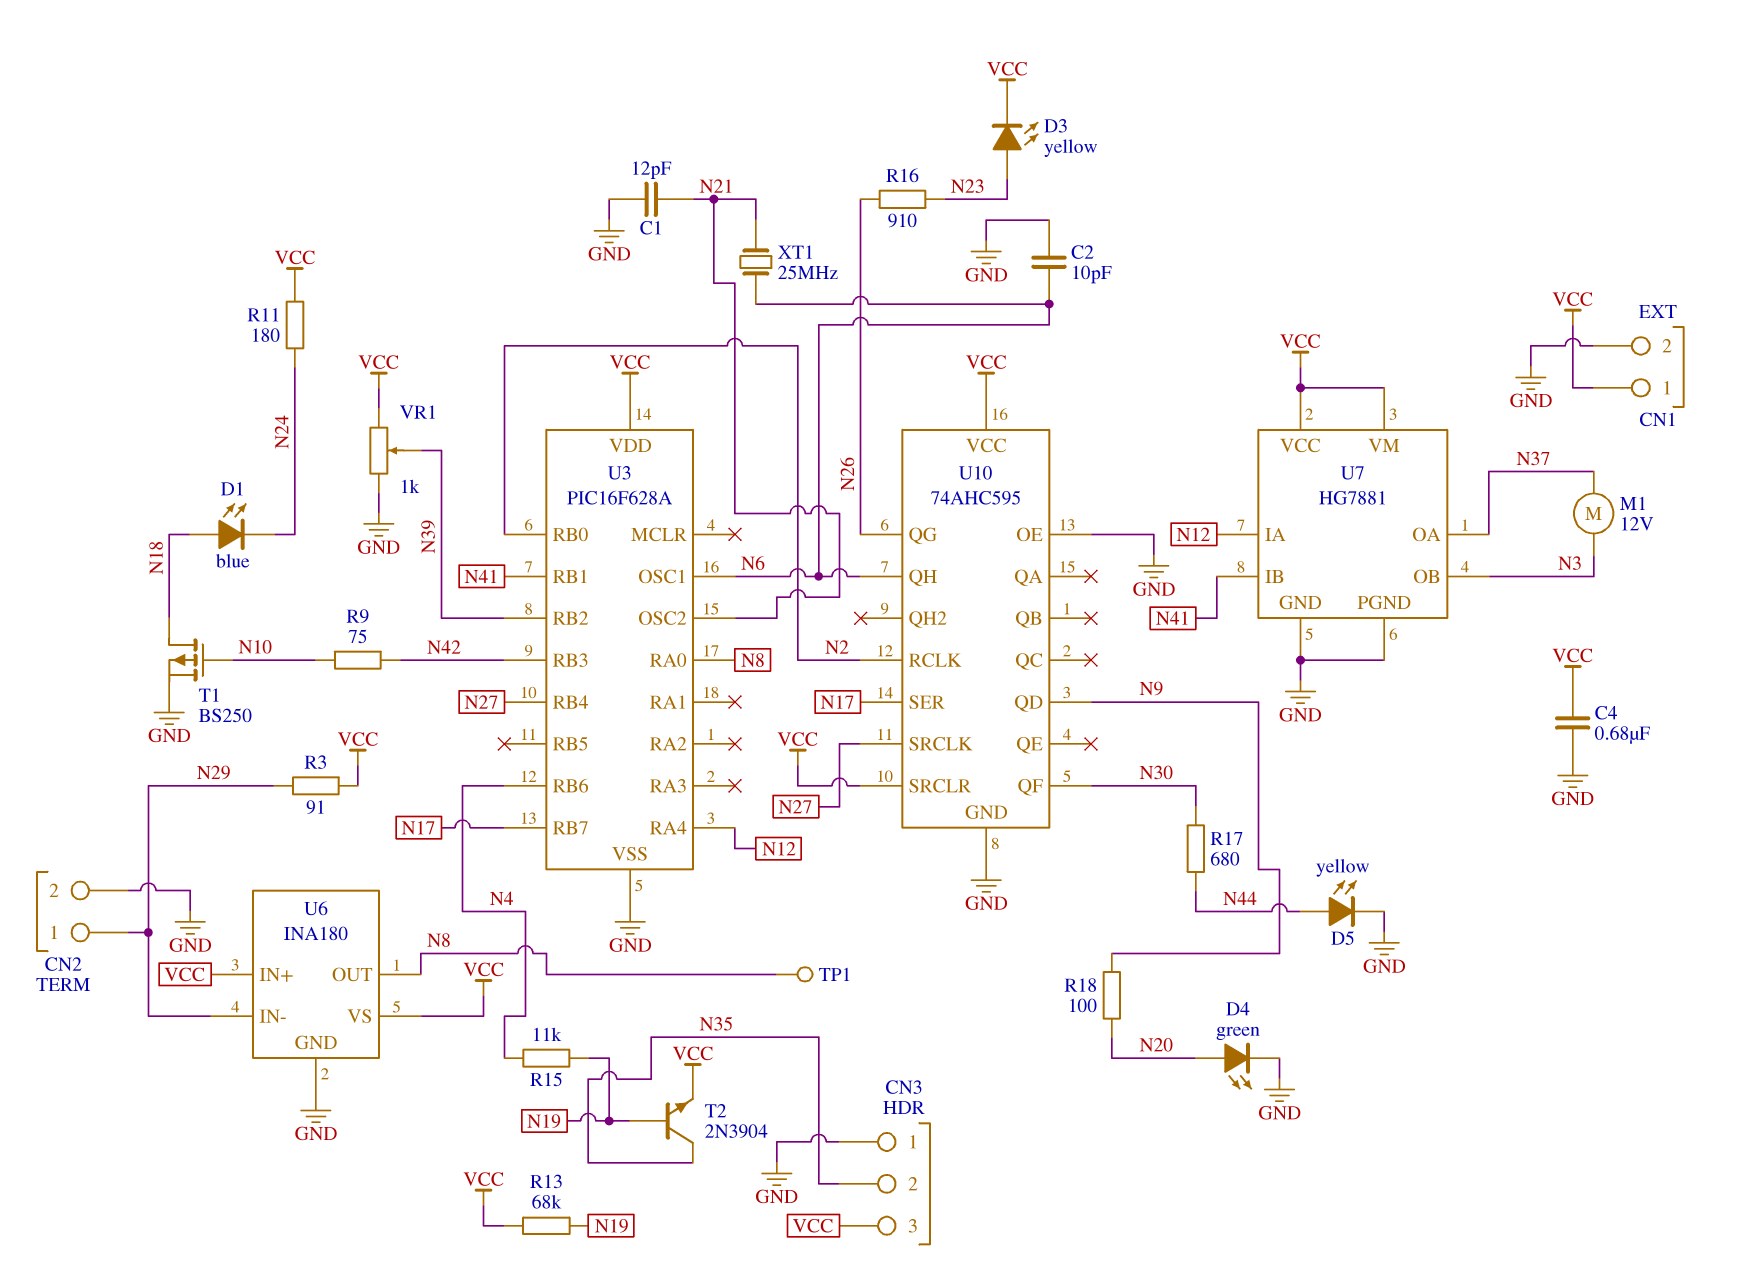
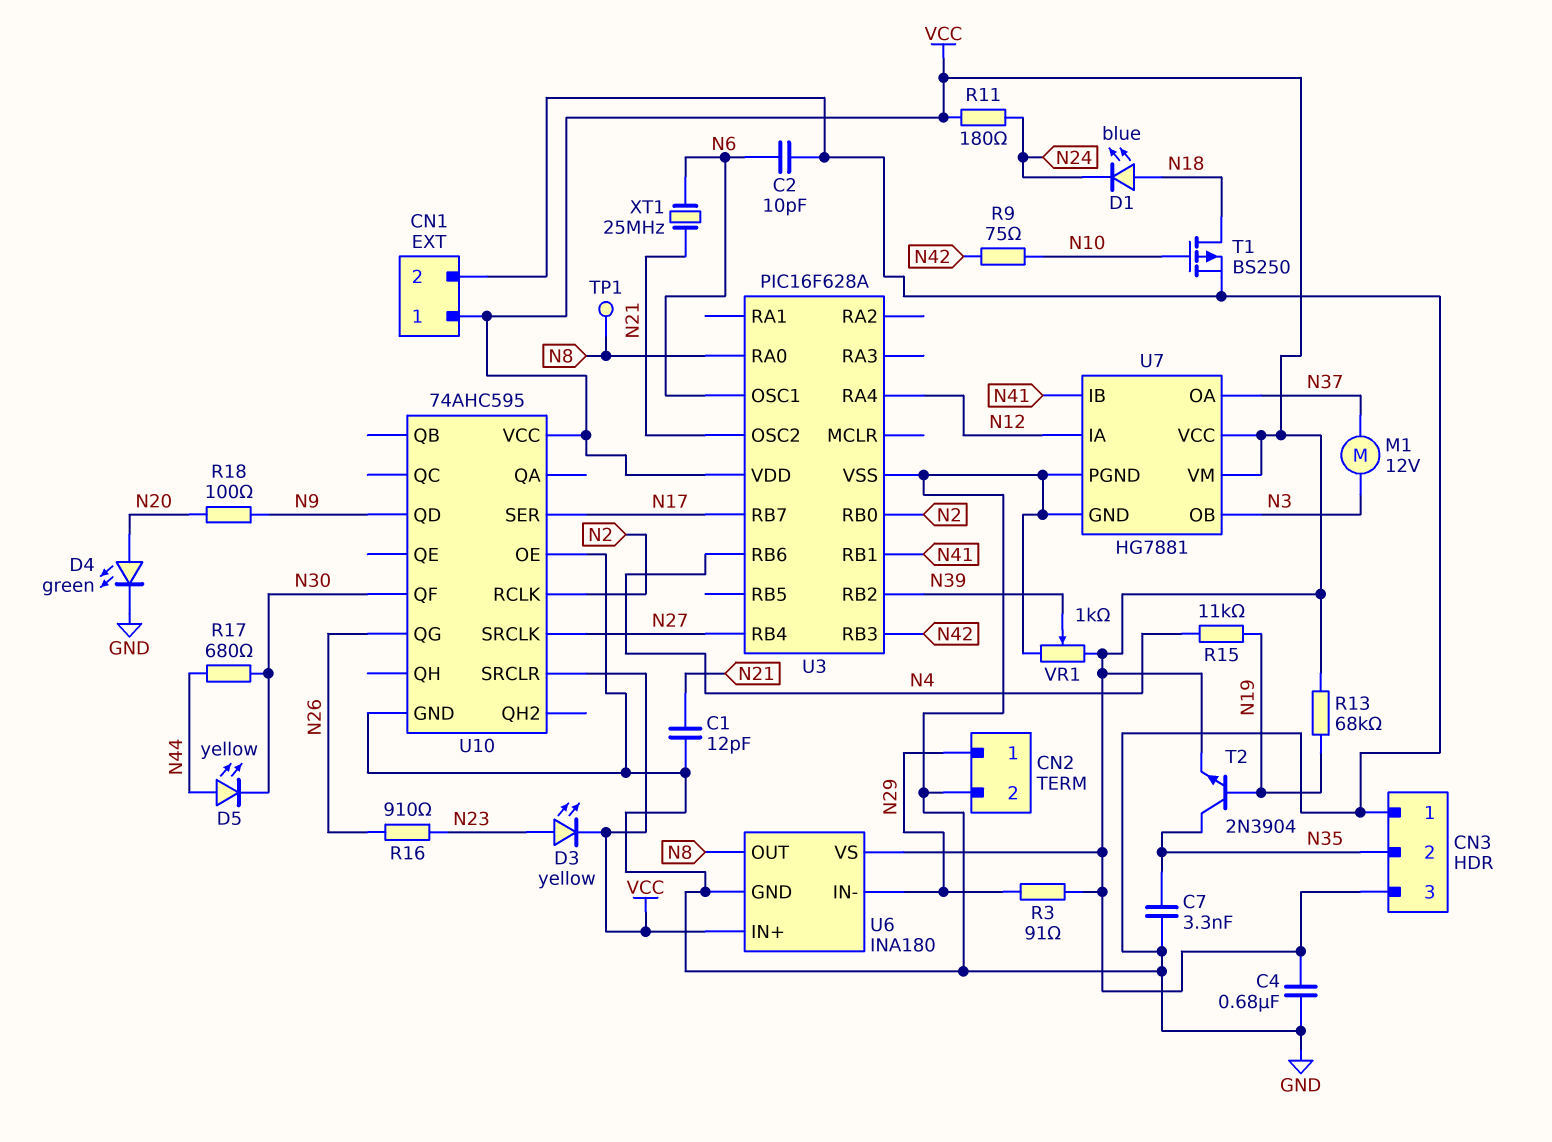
C7: none -> 3.3nF (GND, N35)
D5: LED yellow (A N44, K GND) -> LED yellow (A N44, K N30)
U10 pin QH: N6 -> none

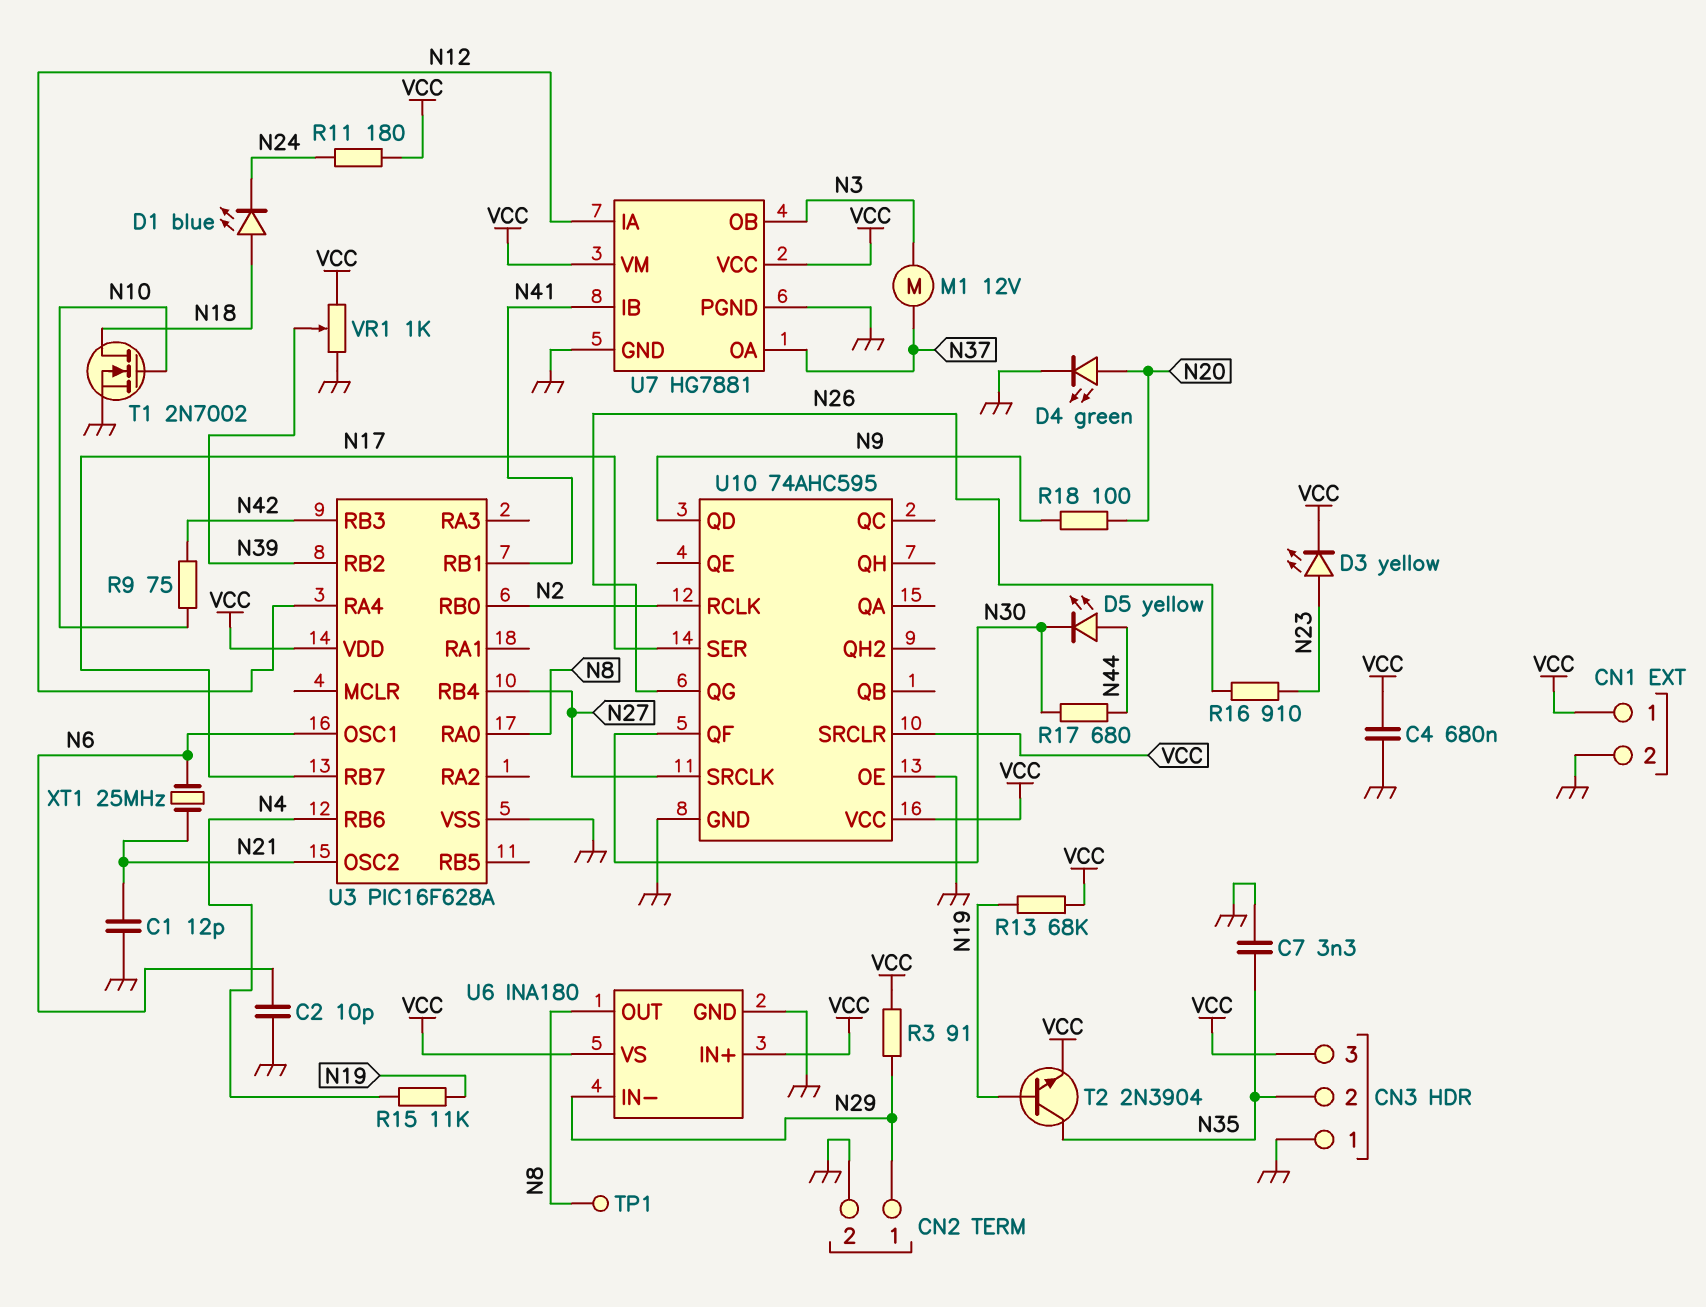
T1: PMOS BS250 (G N10, D N18, S GND) -> NMOS 2N7002 (G N10, D N18, S GND)

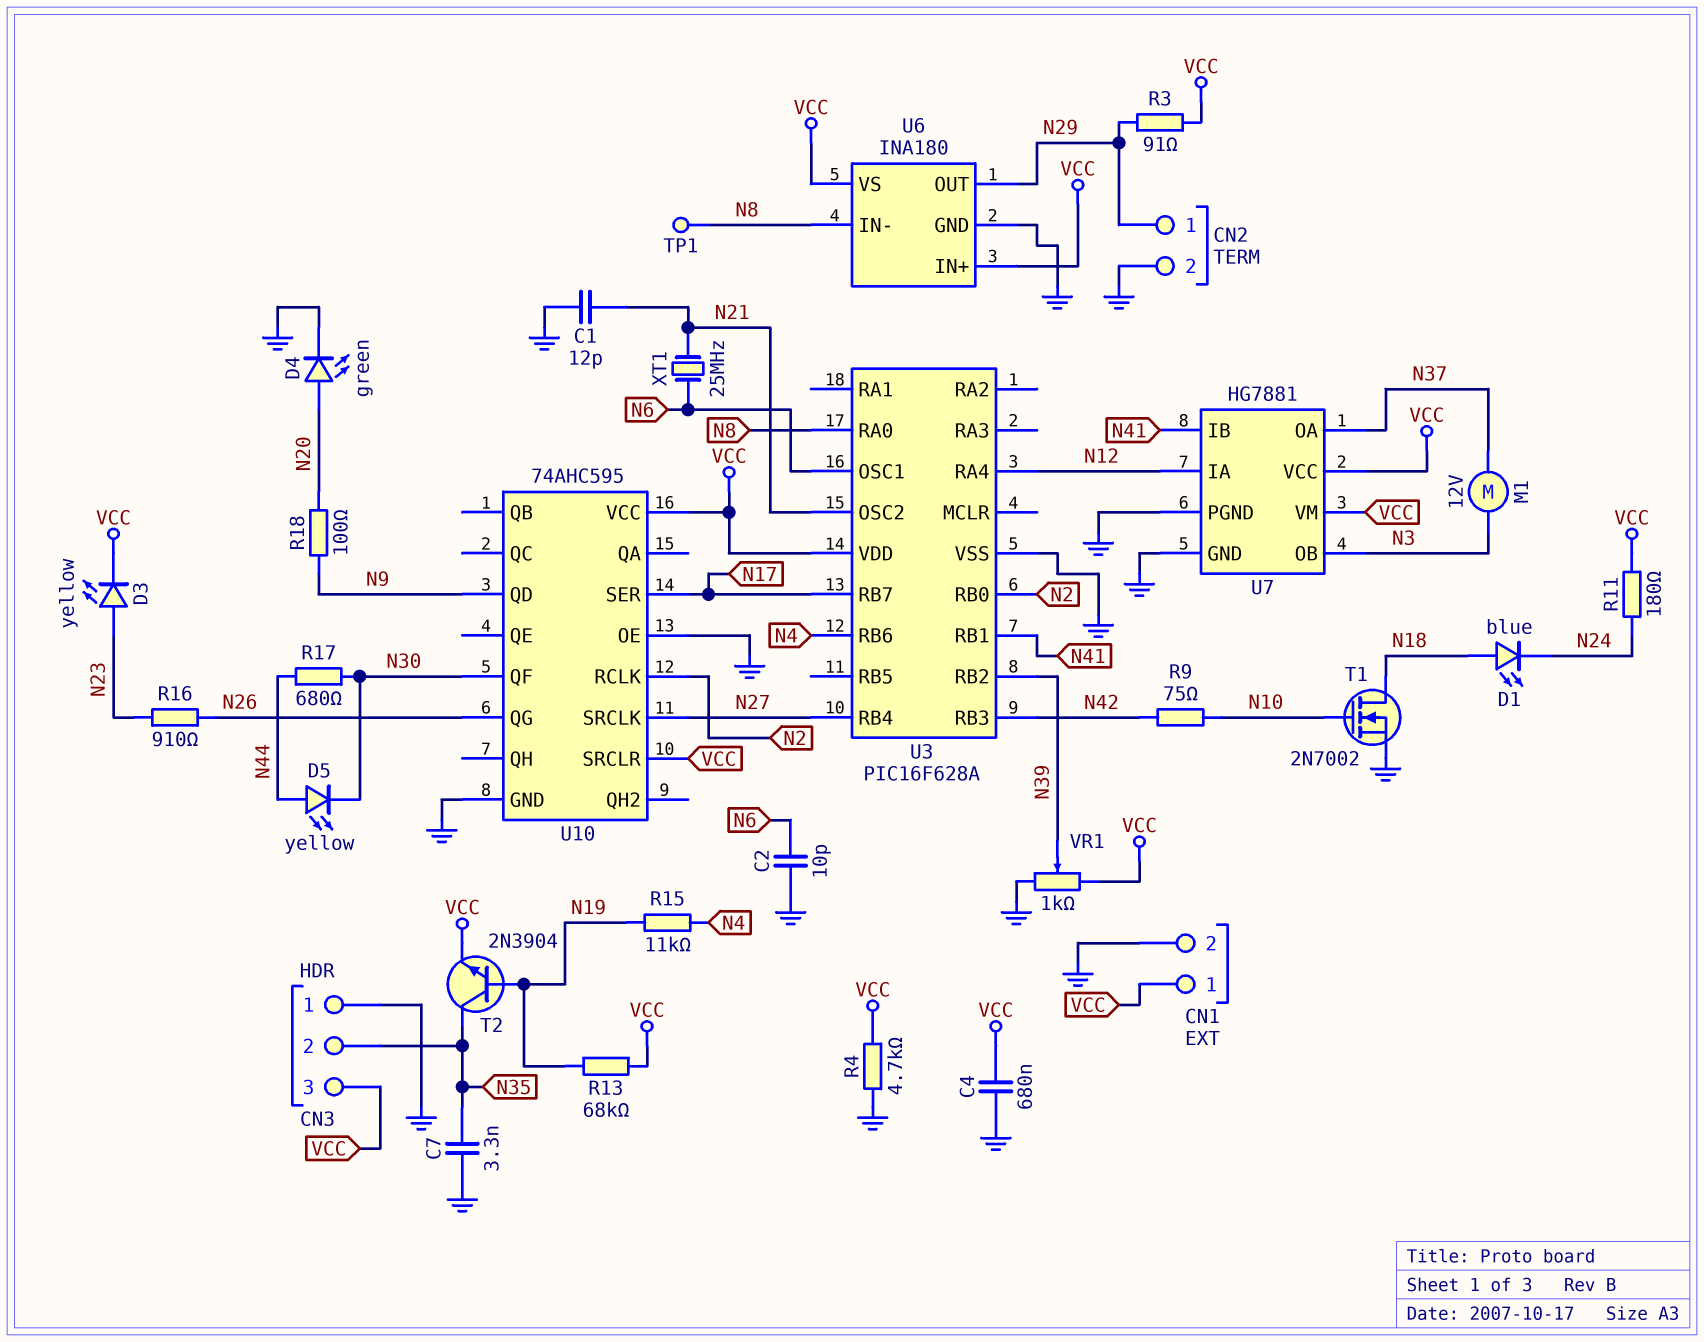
R4: none -> 4.7k (GND, VCC)
U6 pin IN-: N29 -> N8
U6 pin OUT: N8 -> N29

